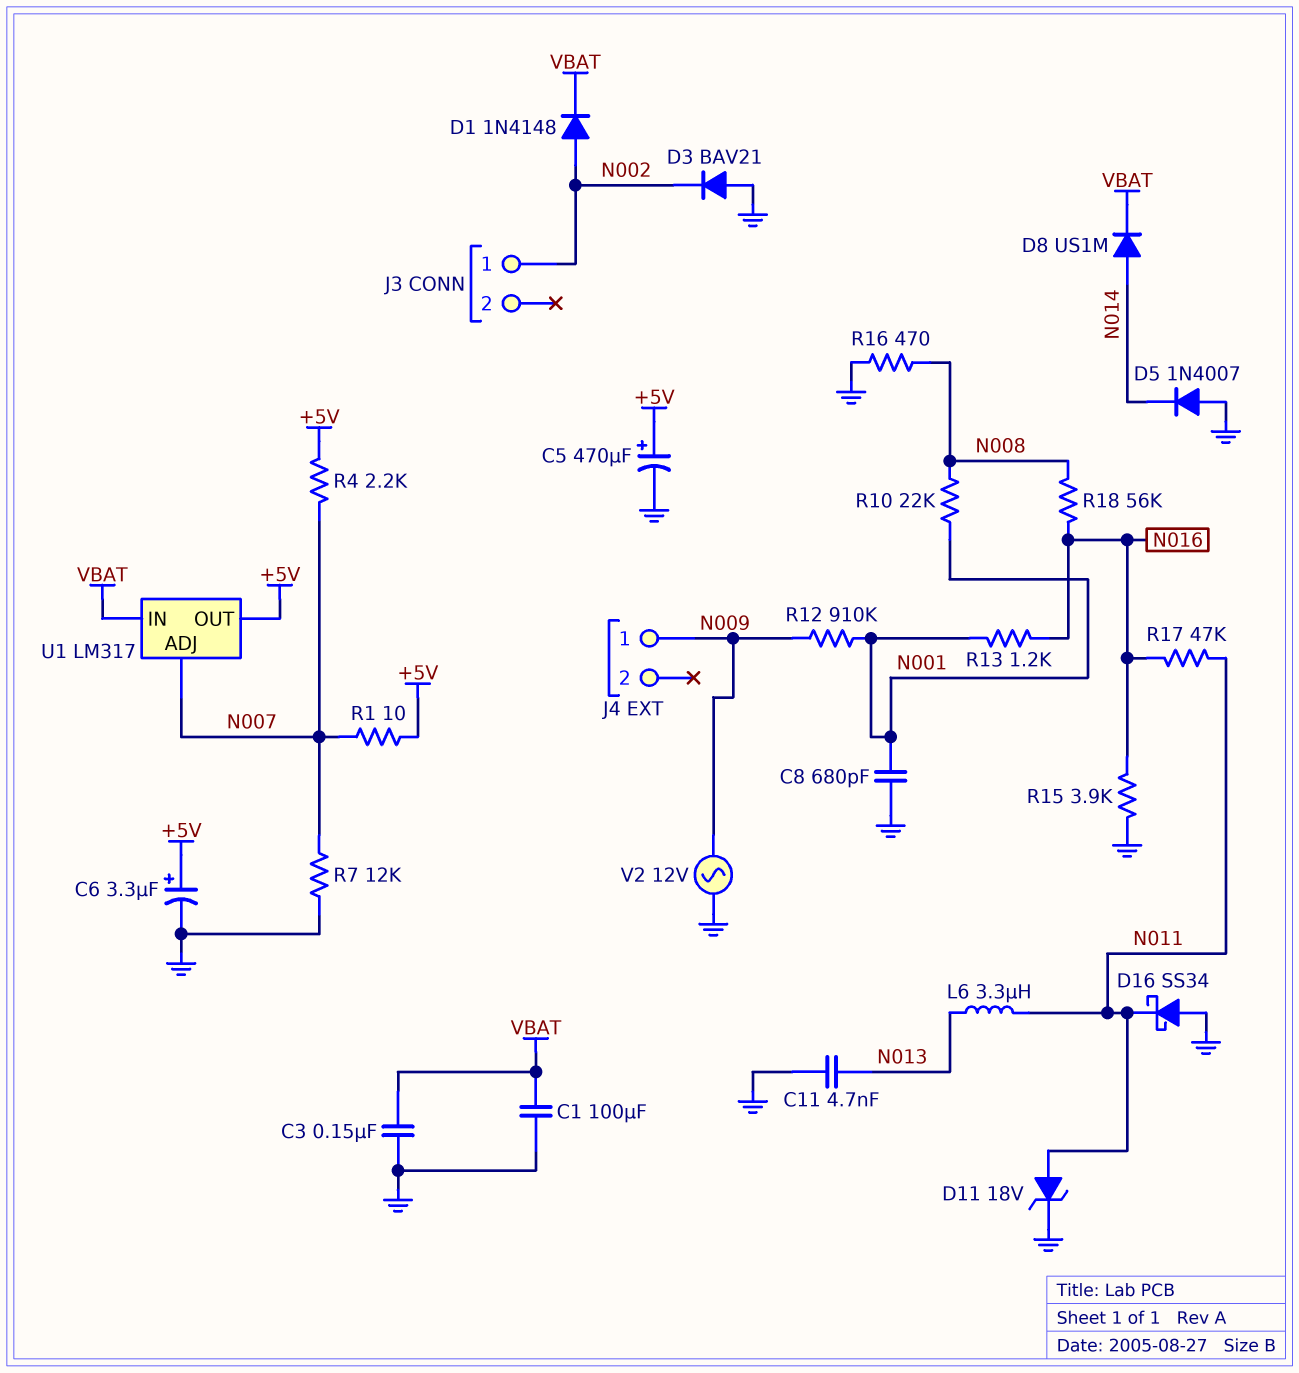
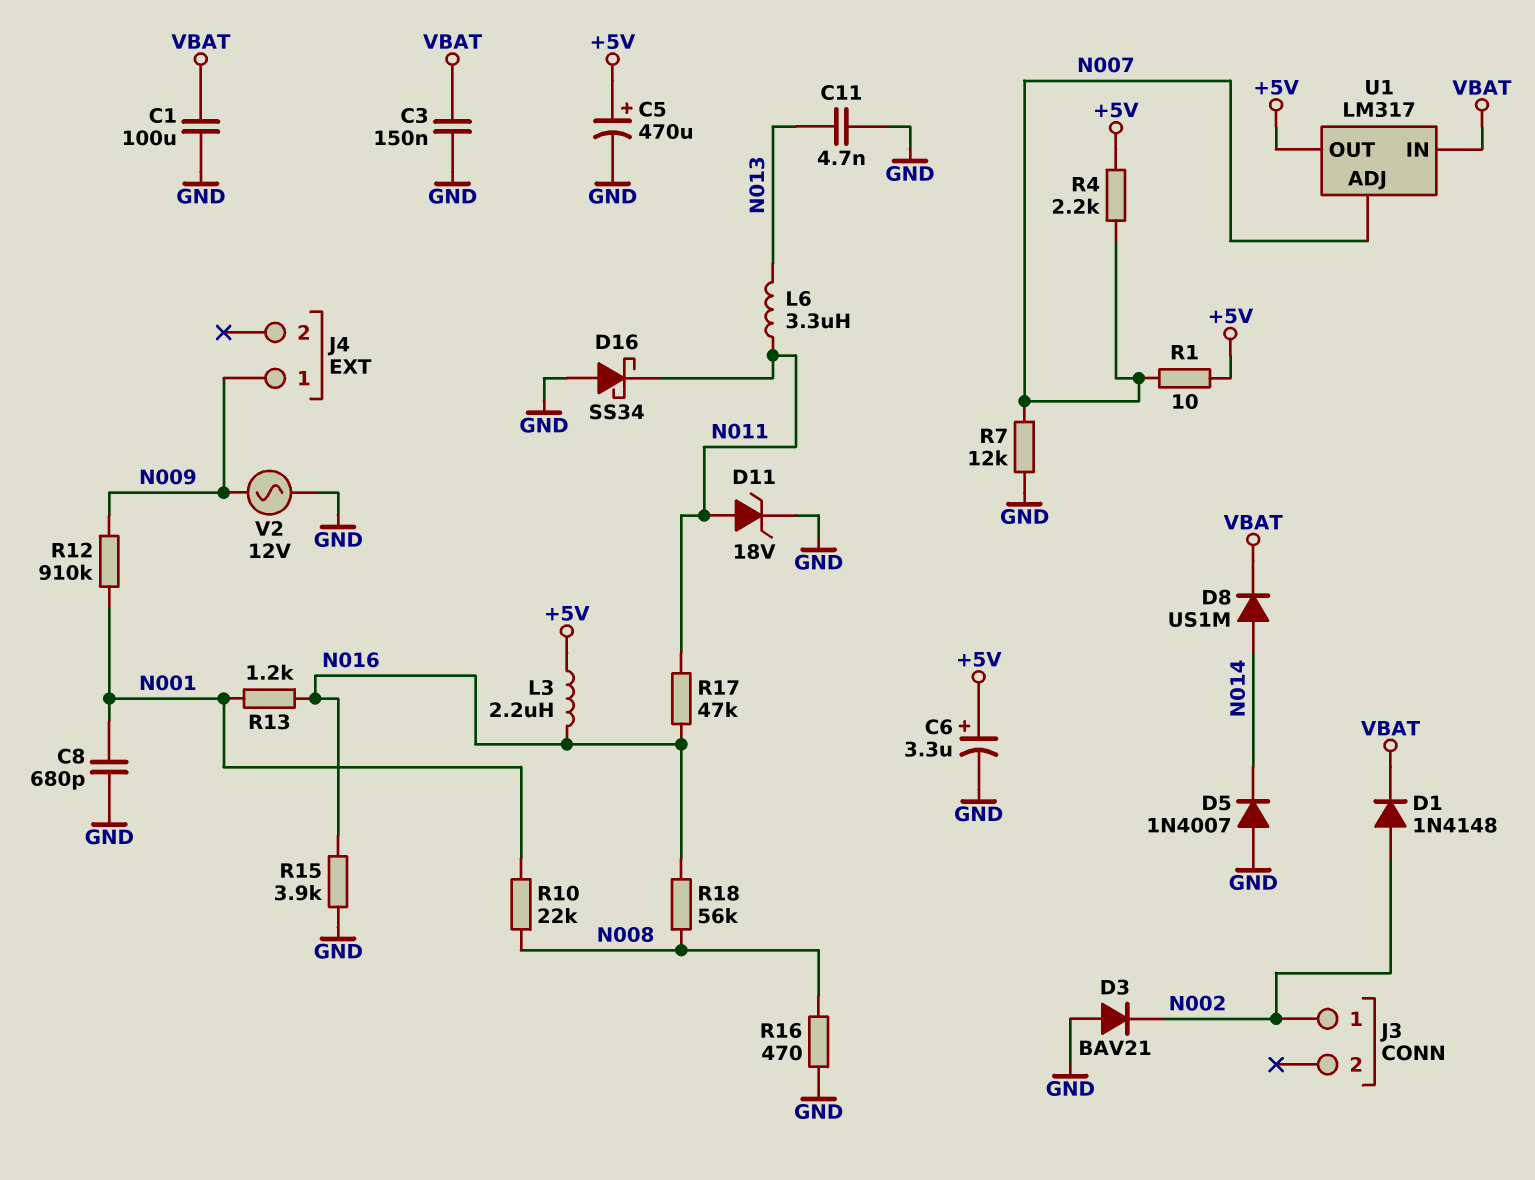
L3: none -> 2.2uH (+5V, N016)

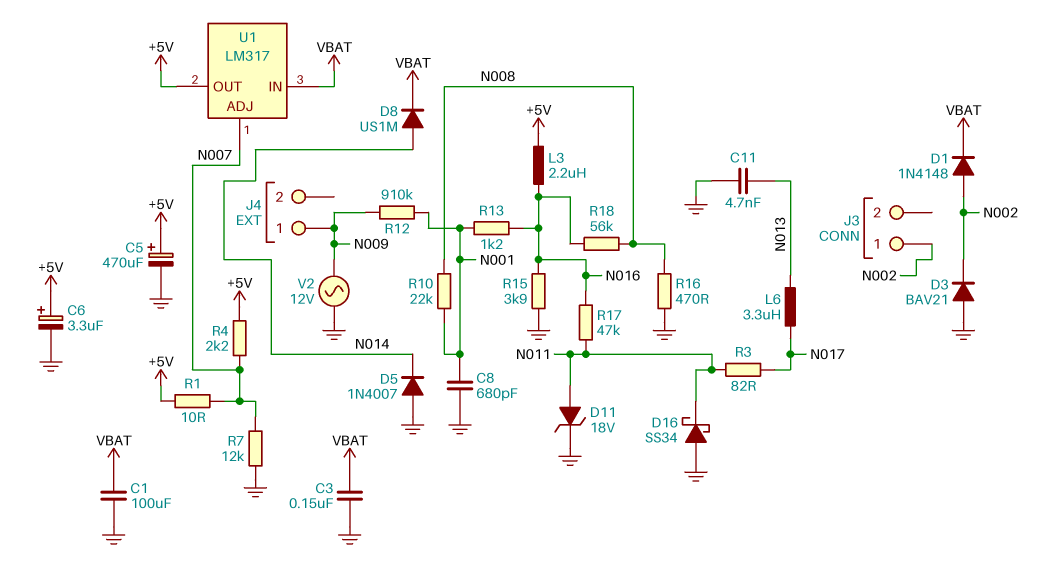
L6: 3.3uH (N011, N013) -> 3.3uH (N013, N017)
R3: none -> 82 (N011, N017)

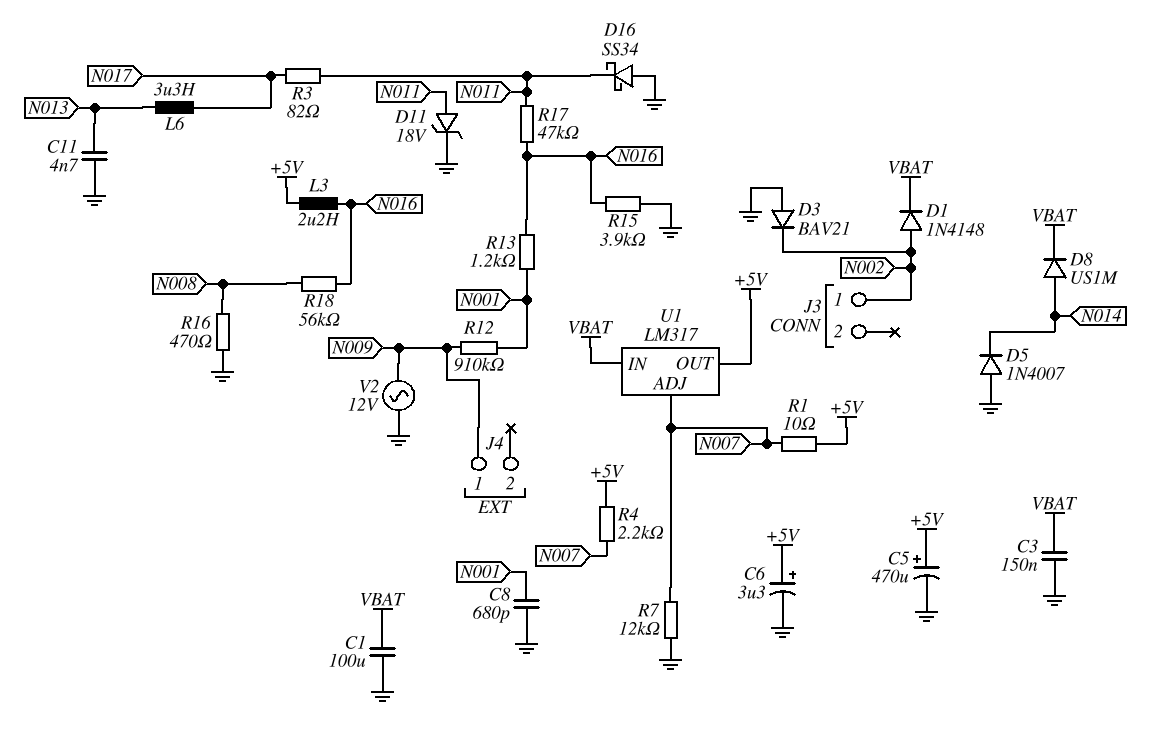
R10: 22k (N001, N008) -> none

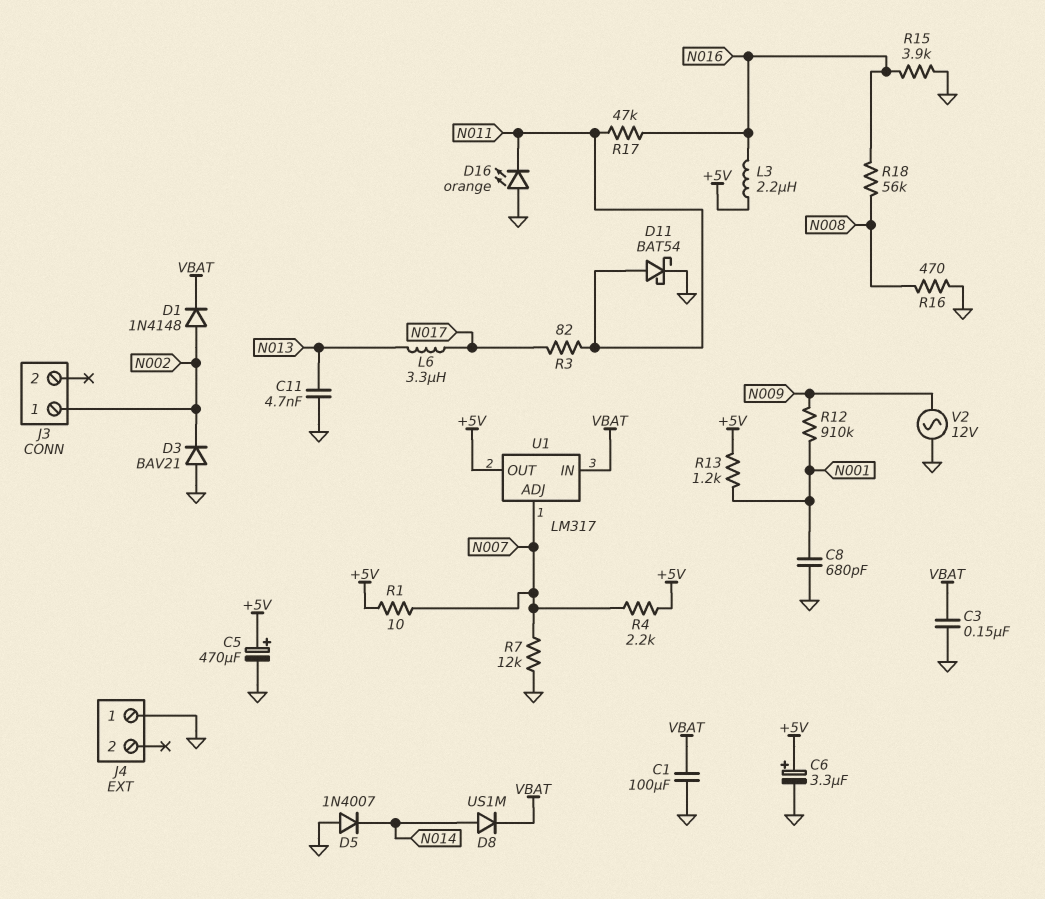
D11: zener 18V (A N011, K GND) -> schottky BAT54 (A N011, K GND)
D16: schottky SS34 (A GND, K N011) -> LED orange (A GND, K N011)
J4 pin 1: N009 -> GND
R13: 1.2k (N001, N016) -> 1.2k (+5V, N001)

